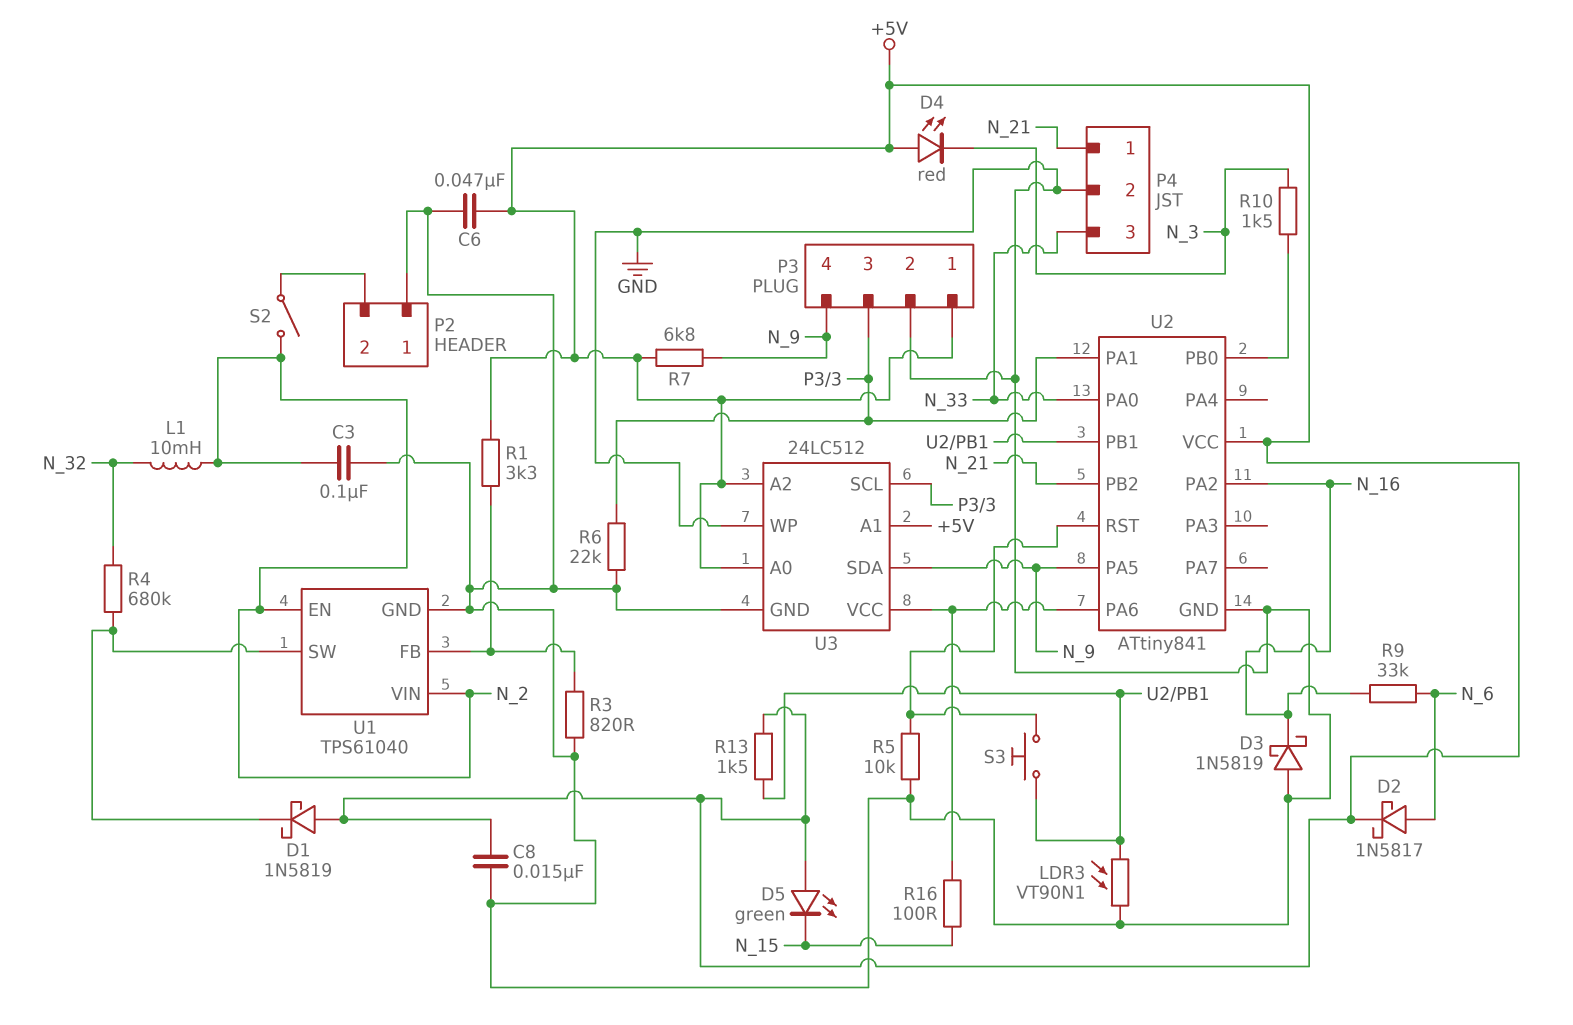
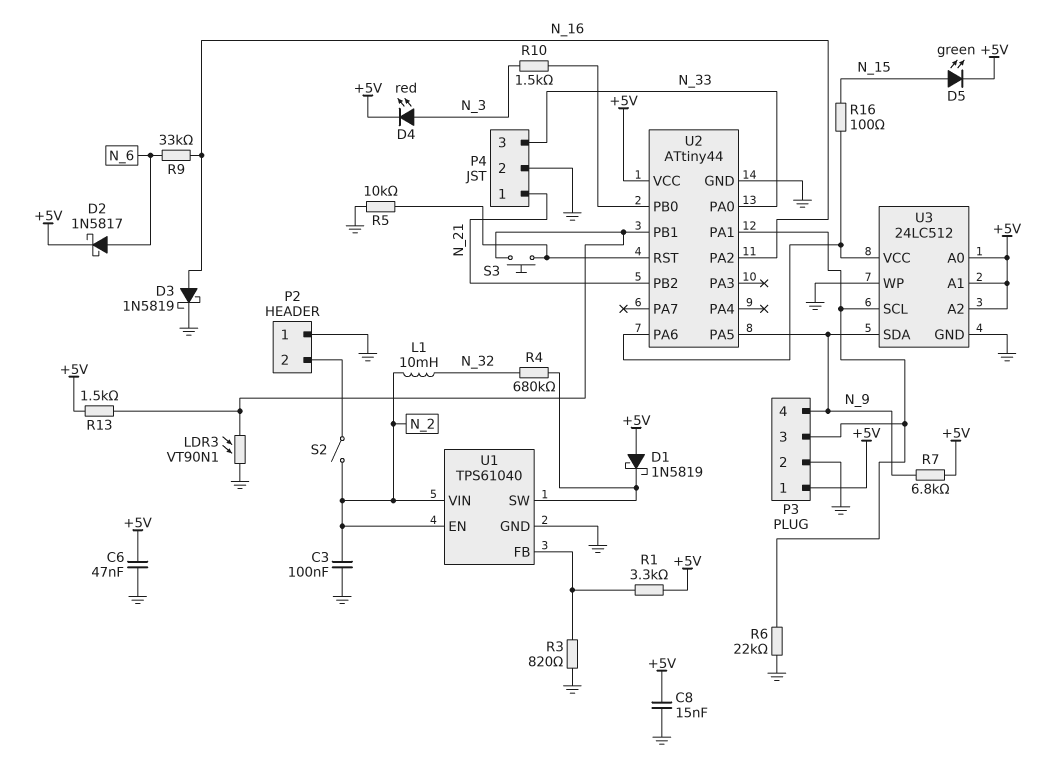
D3: schottky 1N5819 (A GND, K N_16) -> schottky 1N5819 (A N_16, K GND)
D4: LED red (A +5V, K N_3) -> LED red (A N_3, K +5V)
D5: LED green (A +5V, K N_15) -> LED green (A N_15, K +5V)
U2: ATtiny841 -> ATtiny44

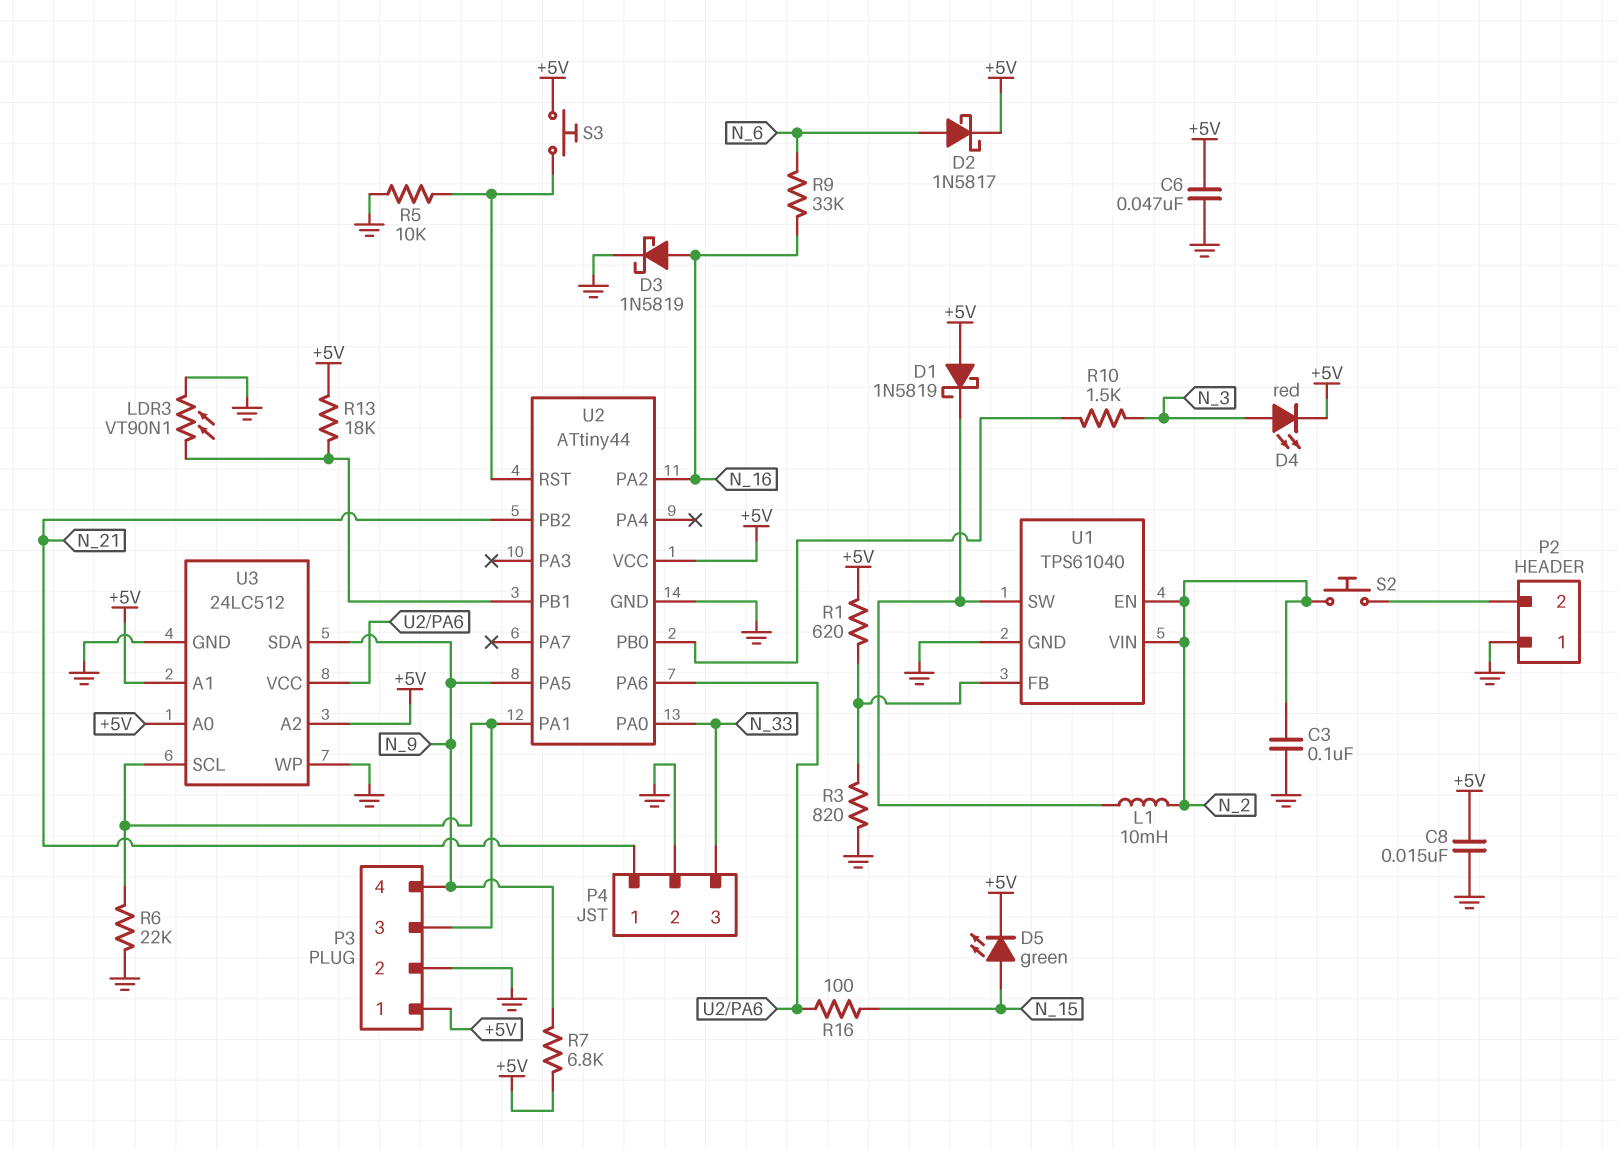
L1: 10mH (N_2, N_32) -> 10mH (N_2, U1/SW)
R1: 3.3k (+5V, U1/FB) -> 620 (+5V, U1/FB)
R4: 680k (N_32, U1/SW) -> none
R13: 1.5k (+5V, U2/PB1) -> 18k (+5V, U2/PB1)
S2: switch (N_2, P2/2) -> button (N_2, P2/2)
S3: button (U2/PB1, U2/RST) -> button (+5V, U2/RST)

